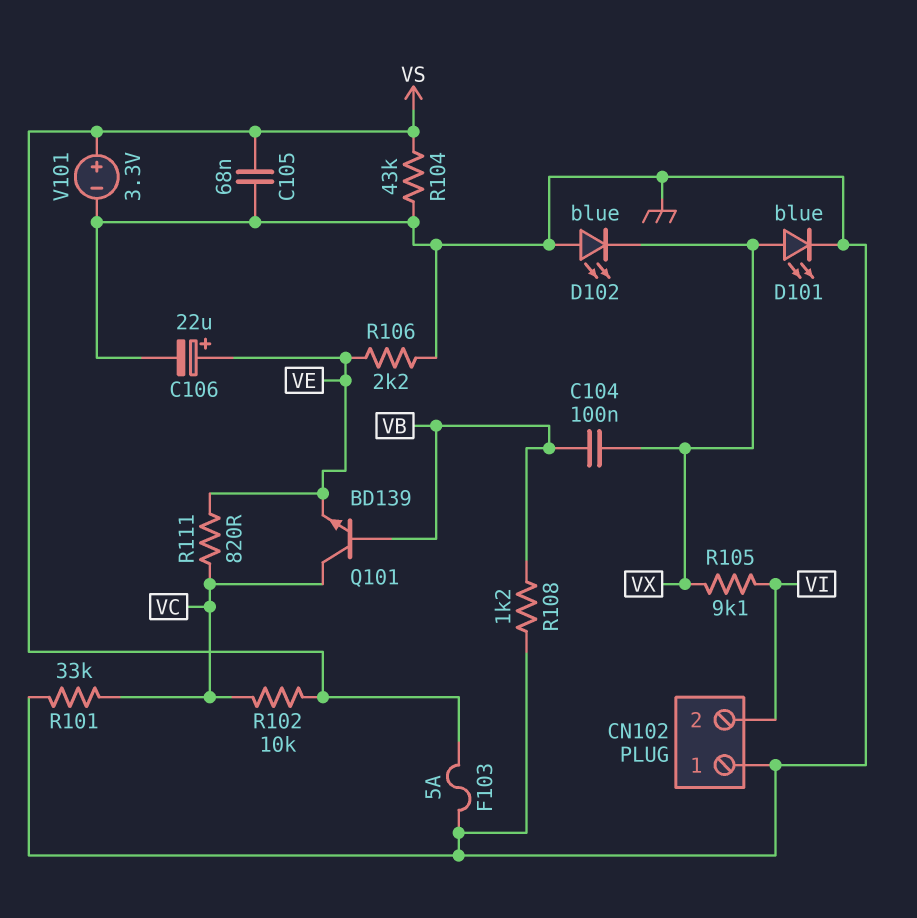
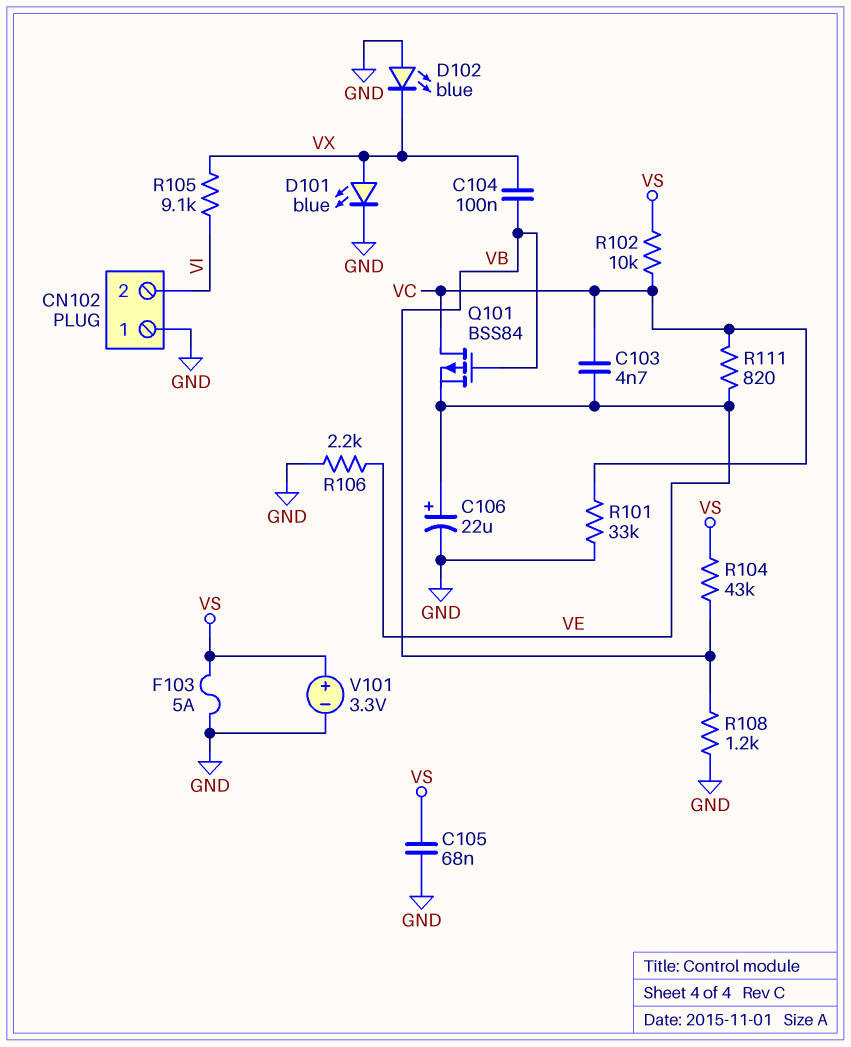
C103: none -> 4.7nF (VC, VE)
Q101: NPN BD139 (B VB, C VC, E VE) -> PMOS BSS84 (G VB, D VC, S VE)
R104: 43k (GND, VS) -> 43k (VB, VS)

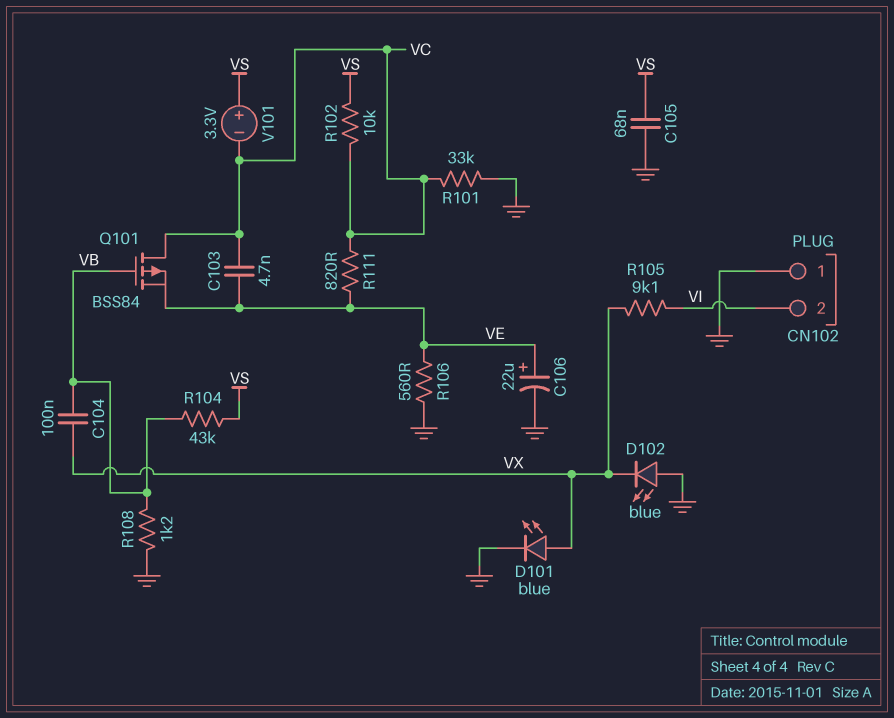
F103: 5A (GND, VS) -> none
R106: 2.2k (GND, VE) -> 560 (GND, VE)
V101: 3.3V (plus VS, minus GND) -> 3.3V (plus VS, minus VC)

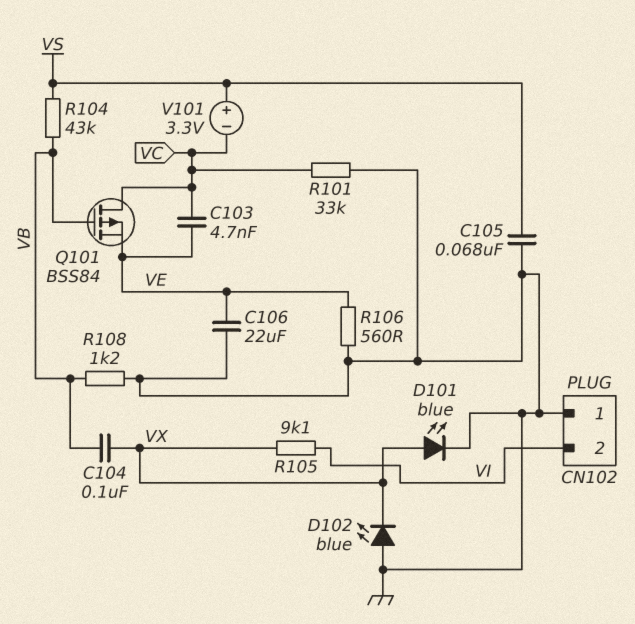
C106: 22uF (plus VE, minus GND) -> 22uF (GND, VE)
R102: 10k (VC, VS) -> none
R111: 820 (VC, VE) -> none

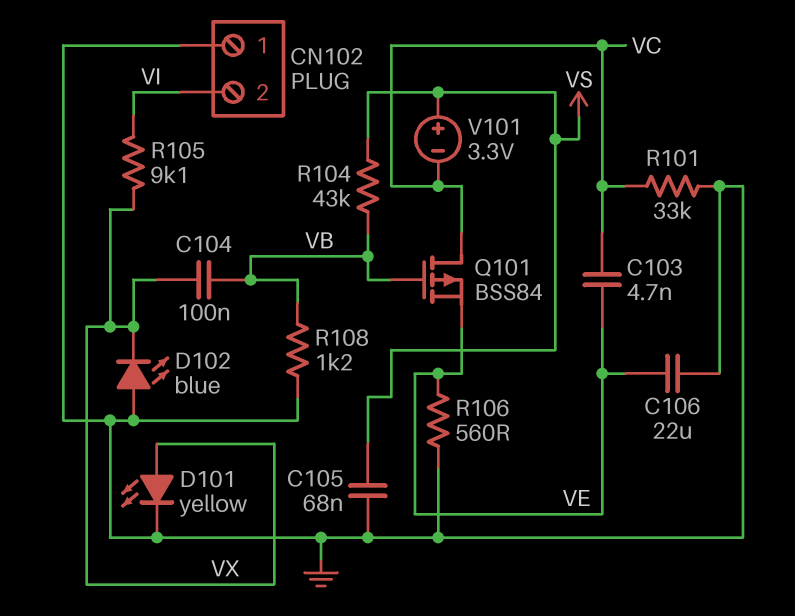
D101: LED blue (A VX, K GND) -> LED yellow (A VX, K GND)

